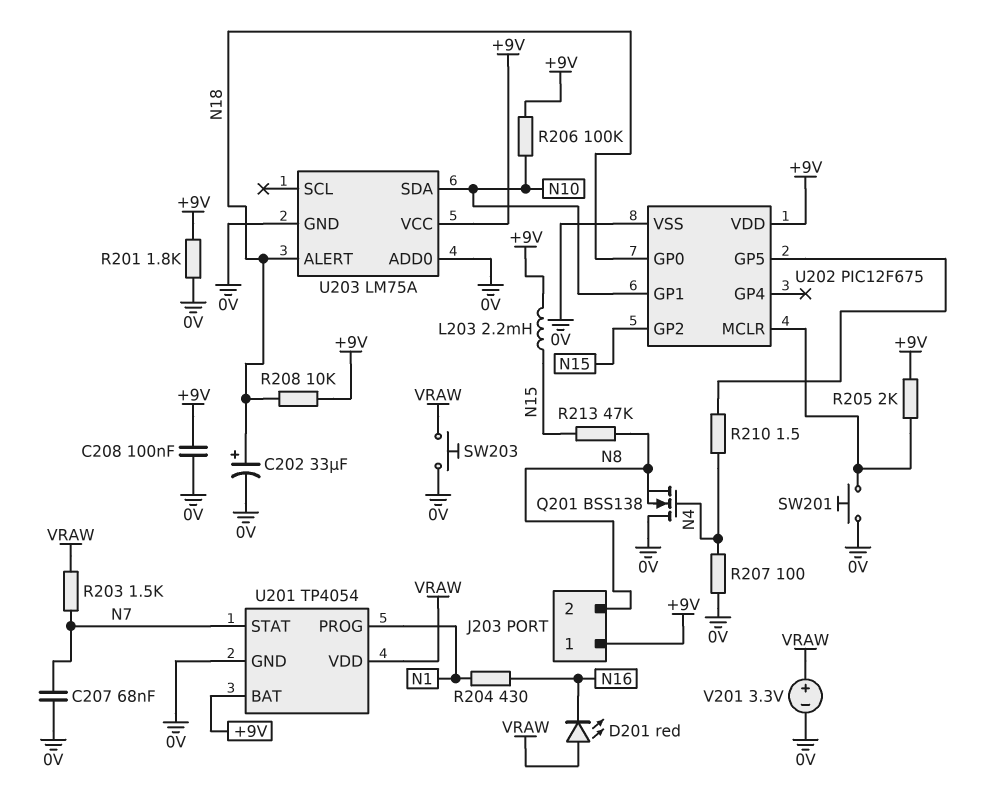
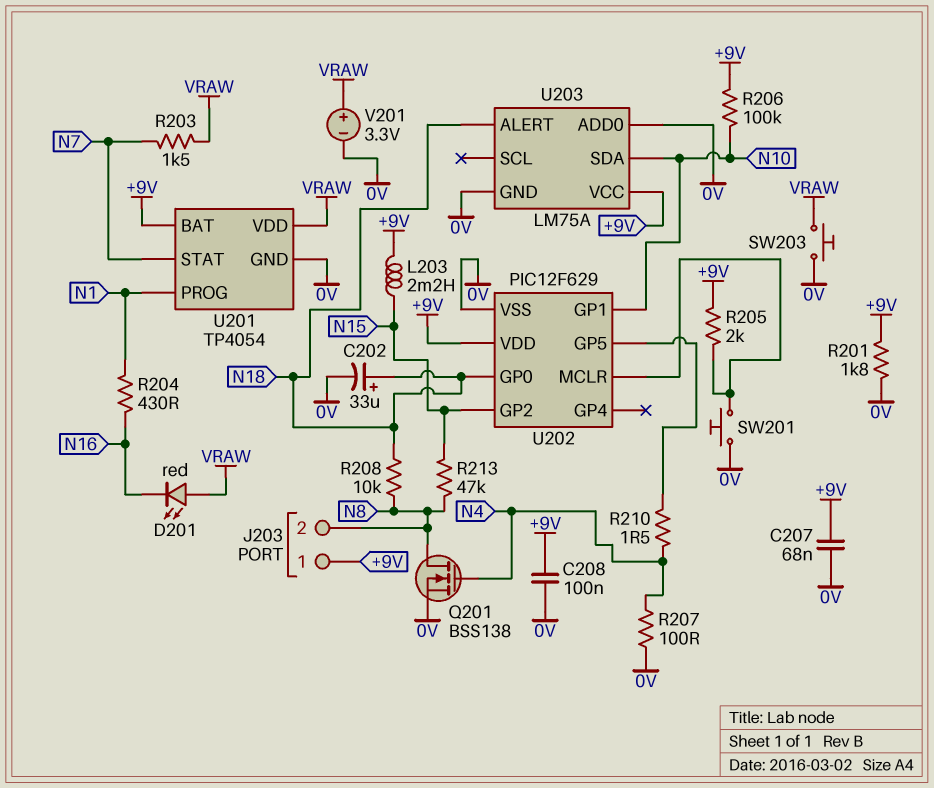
C207: 68nF (0V, N7) -> 68nF (+9V, 0V)
Q201: NMOS BSS138 (G N4, D 0V, S N8) -> NMOS BSS138 (G N4, D N8, S 0V)
R208: 10k (+9V, N18) -> 10k (N8, N18)
U202: PIC12F675 -> PIC12F629

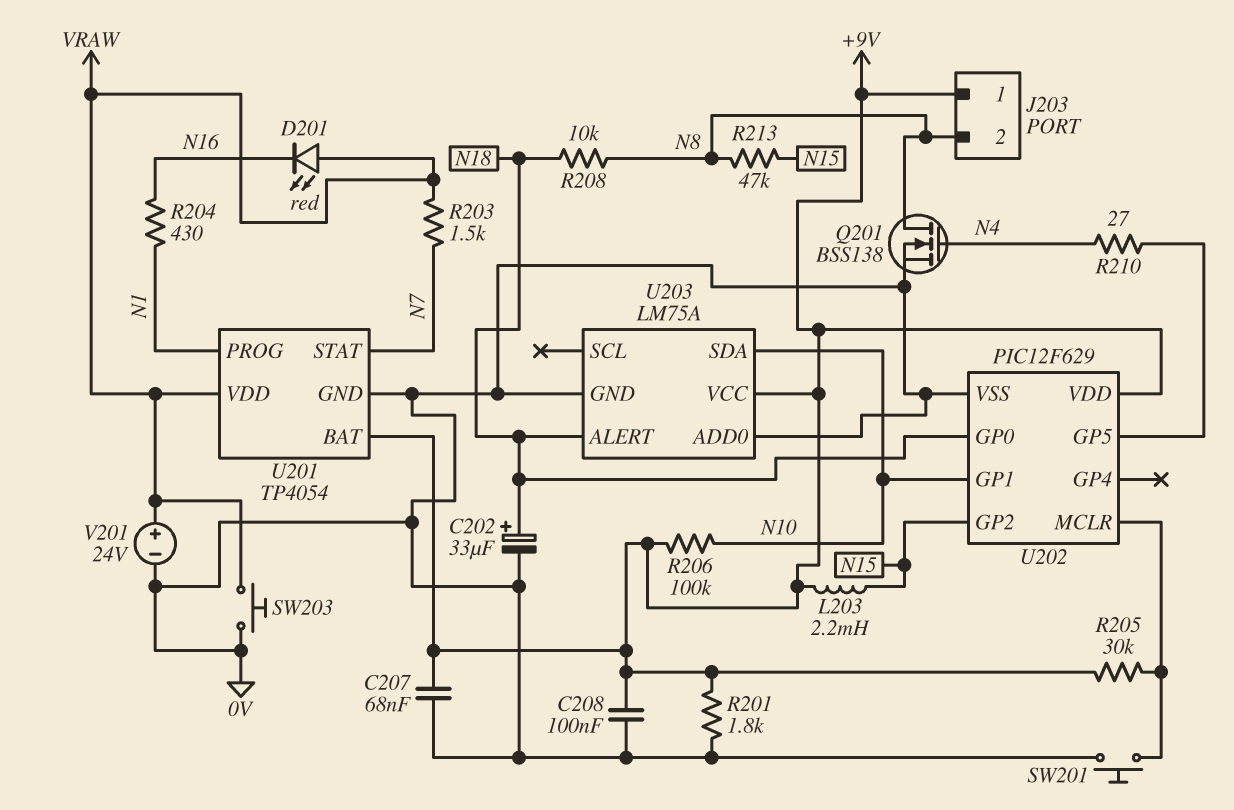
R205: 2k (+9V, U202/MCLR) -> 30k (+9V, U202/MCLR)
R207: 100 (0V, N4) -> none
R210: 1.5 (N4, U202/GP5) -> 27 (N4, U202/GP5)
V201: 3.3V (plus VRAW, minus 0V) -> 24V (plus VRAW, minus 0V)

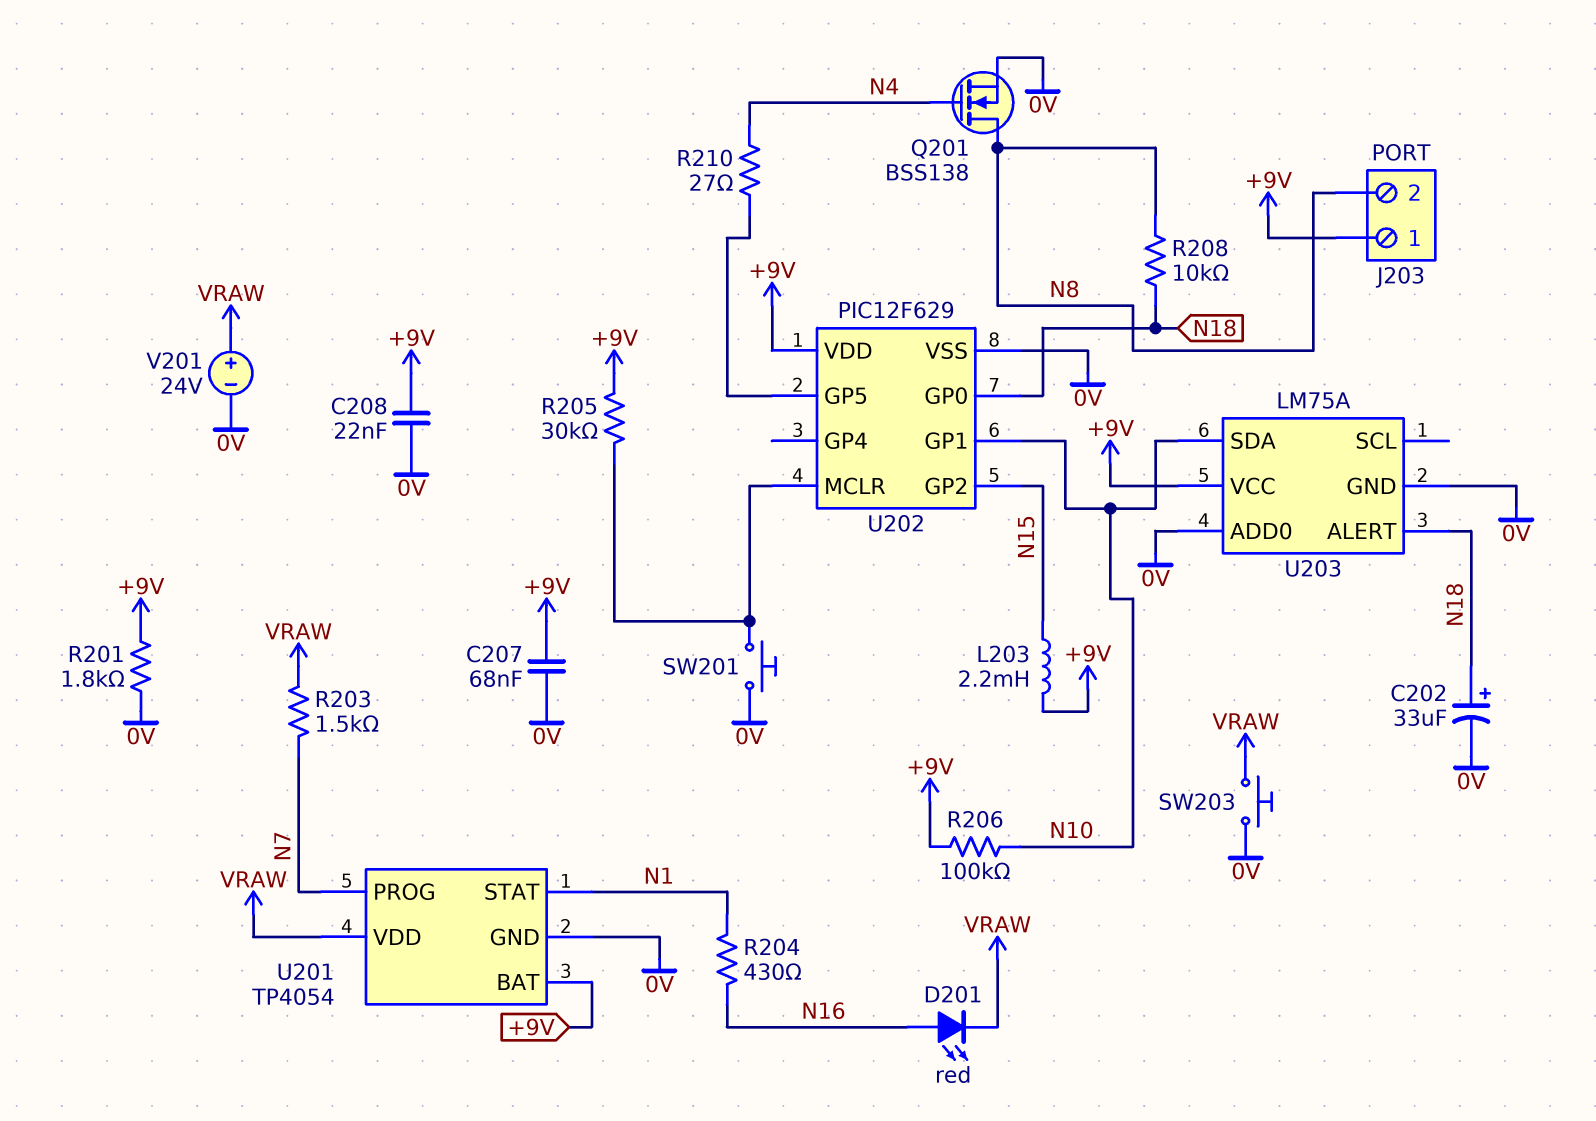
C208: 100nF (+9V, 0V) -> 22nF (+9V, 0V)
D201: LED red (A VRAW, K N16) -> LED red (A N16, K VRAW)
R213: 47k (N8, N15) -> none
U201 pin PROG: N1 -> N7
U201 pin STAT: N7 -> N1

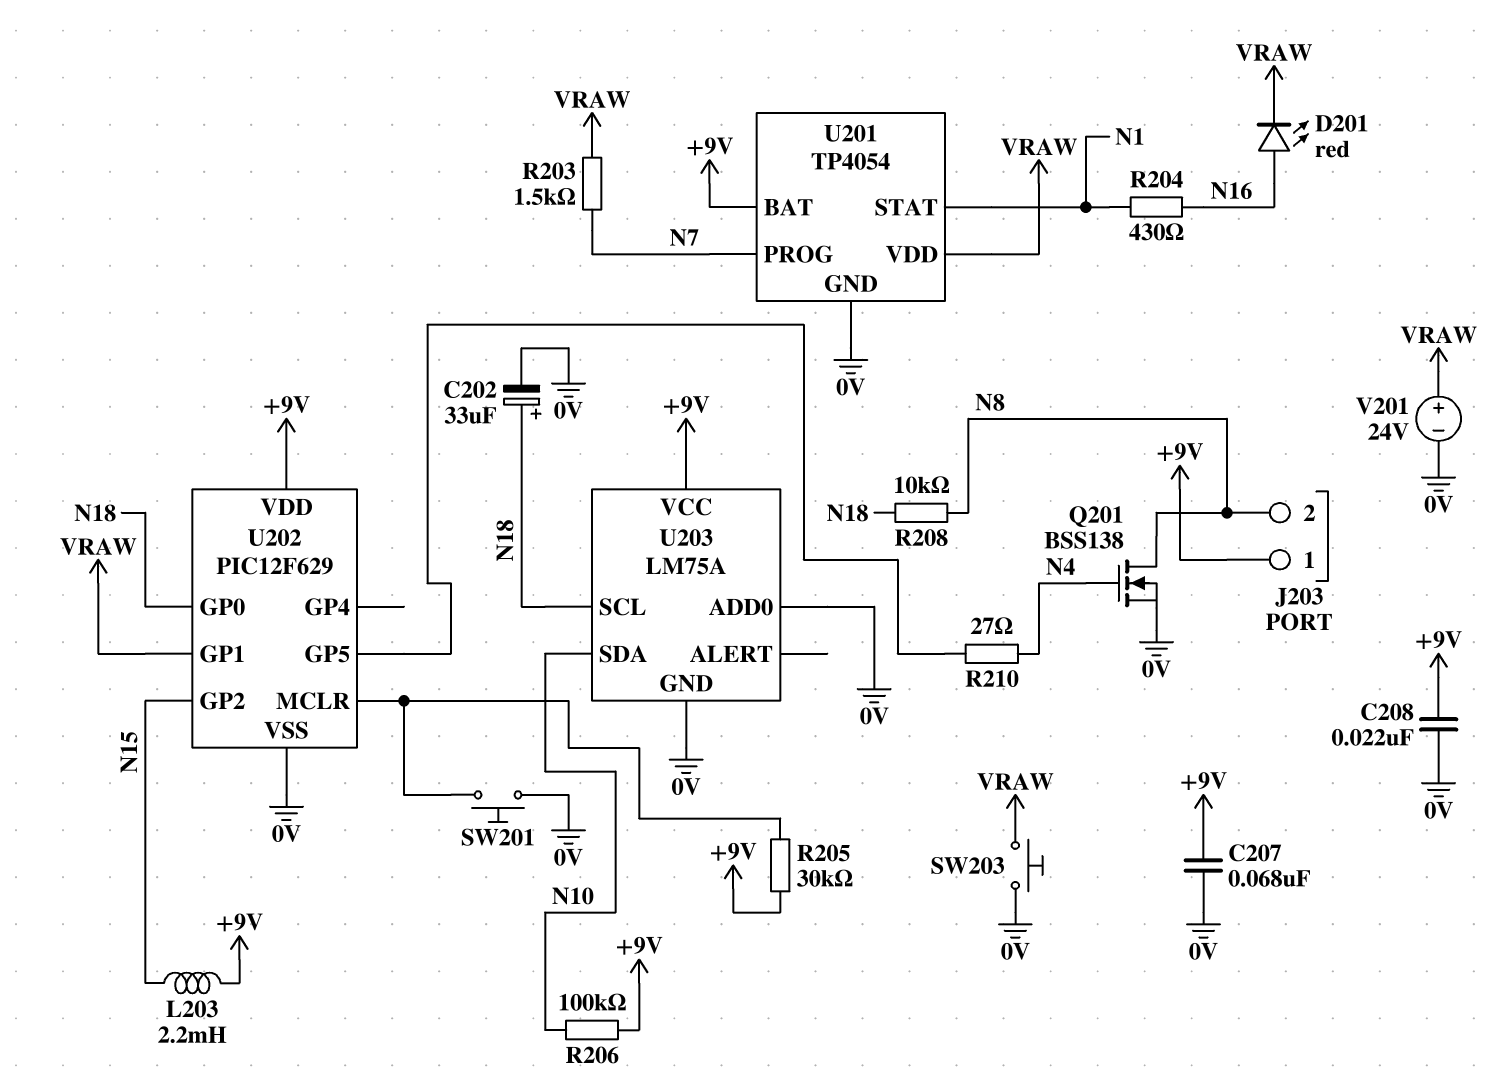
R201: 1.8k (+9V, 0V) -> none
U202 pin GP1: N10 -> VRAW
U203 pin ALERT: N18 -> none
U203 pin SCL: none -> N18

